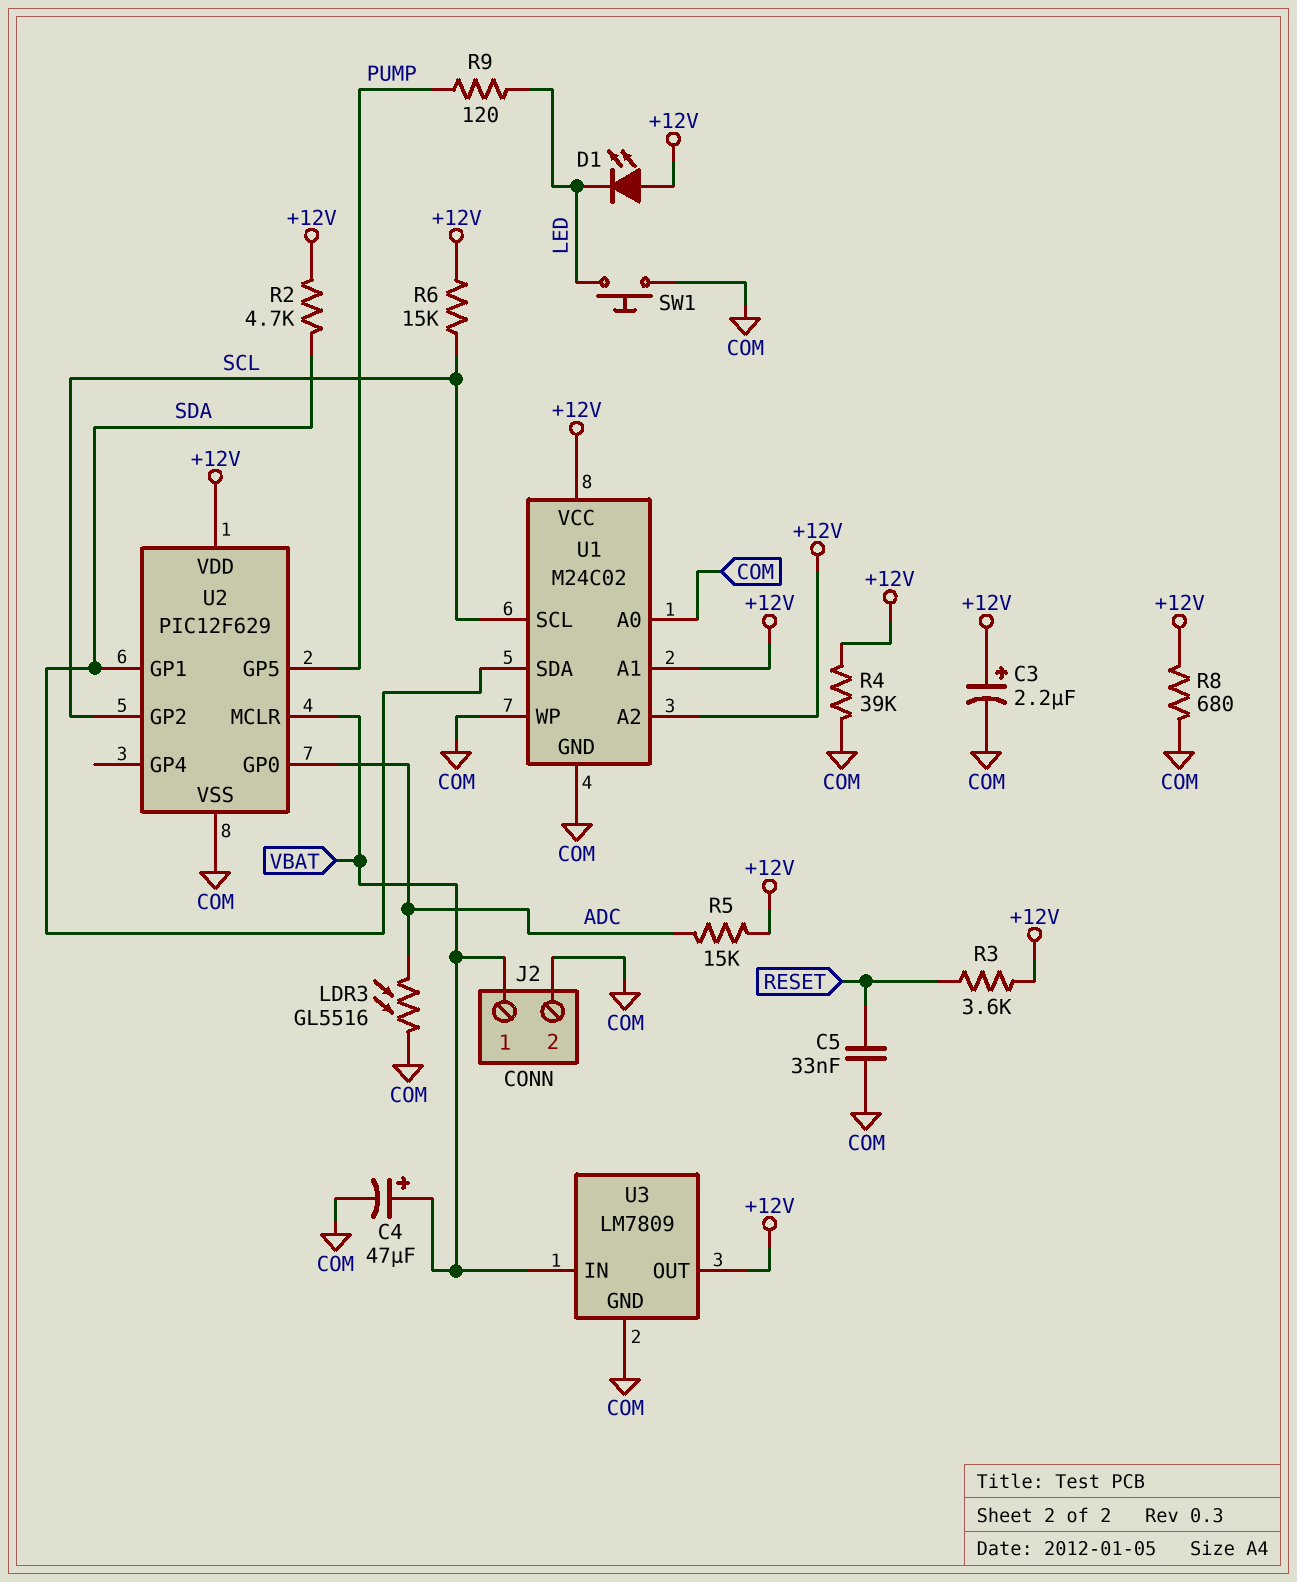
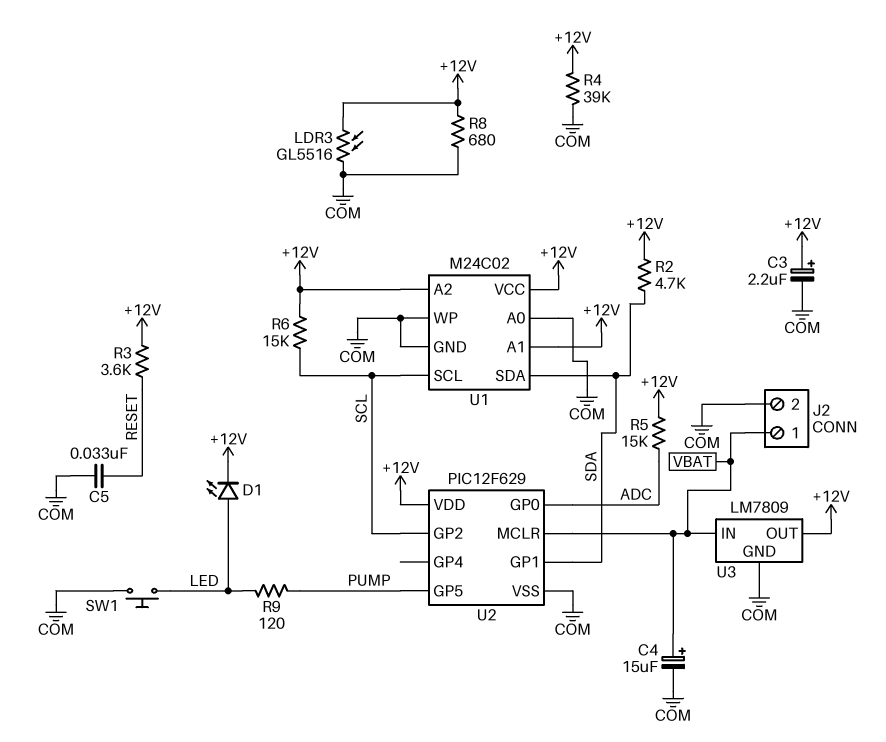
C4: 47uF (plus VBAT, minus COM) -> 15uF (plus VBAT, minus COM)
D1: LED (A +12V, K LED) -> LED (A LED, K +12V)
LDR3: GL5516 (ADC, COM) -> GL5516 (+12V, COM)

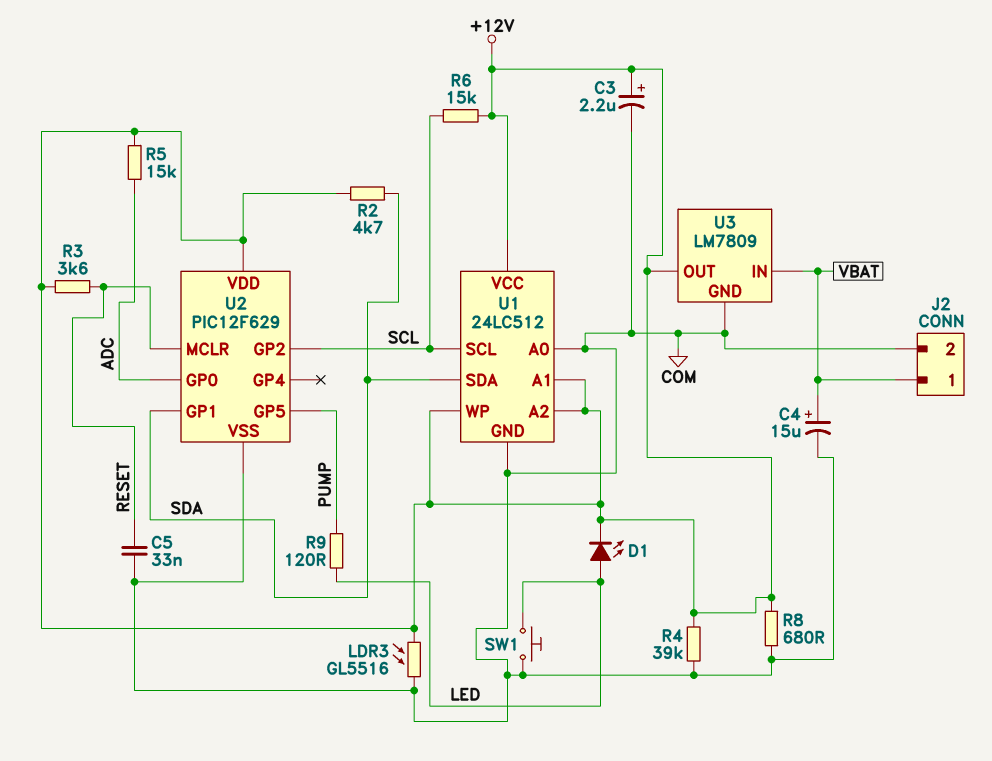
U1: M24C02 -> 24LC512
U1 pin WP: COM -> +12V
U2 pin MCLR: VBAT -> RESET

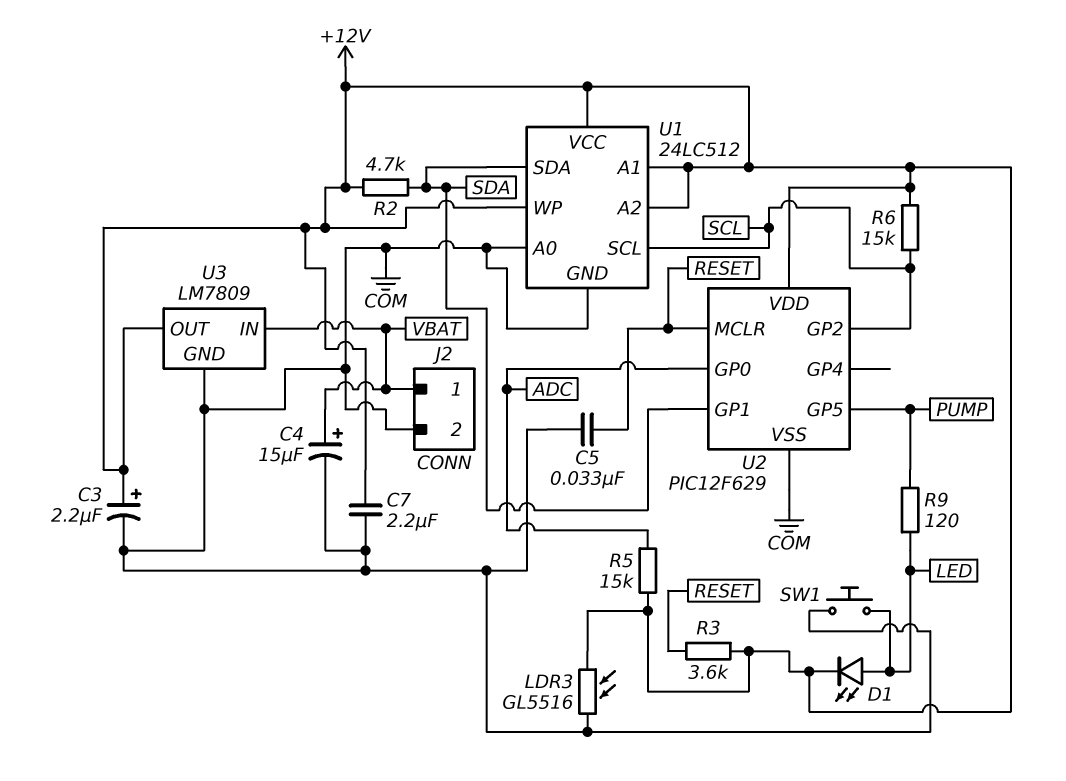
C7: none -> 2.2uF (+12V, COM)
R4: 39k (+12V, COM) -> none
R8: 680 (+12V, COM) -> none

